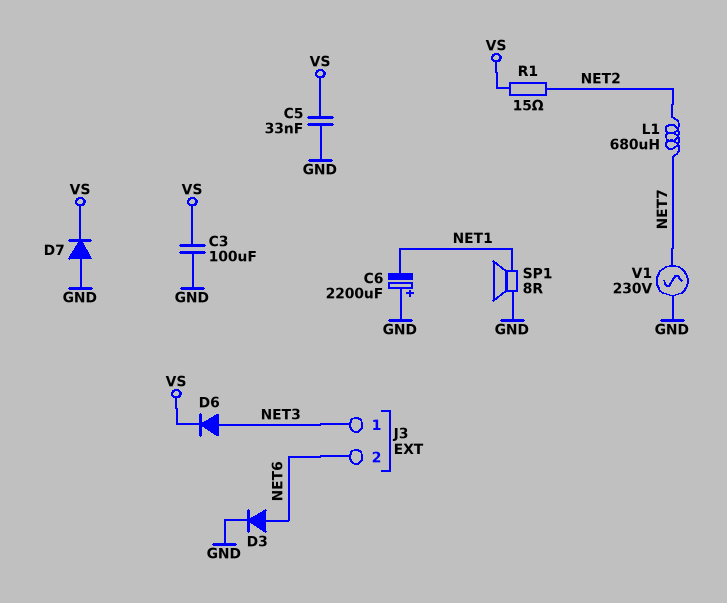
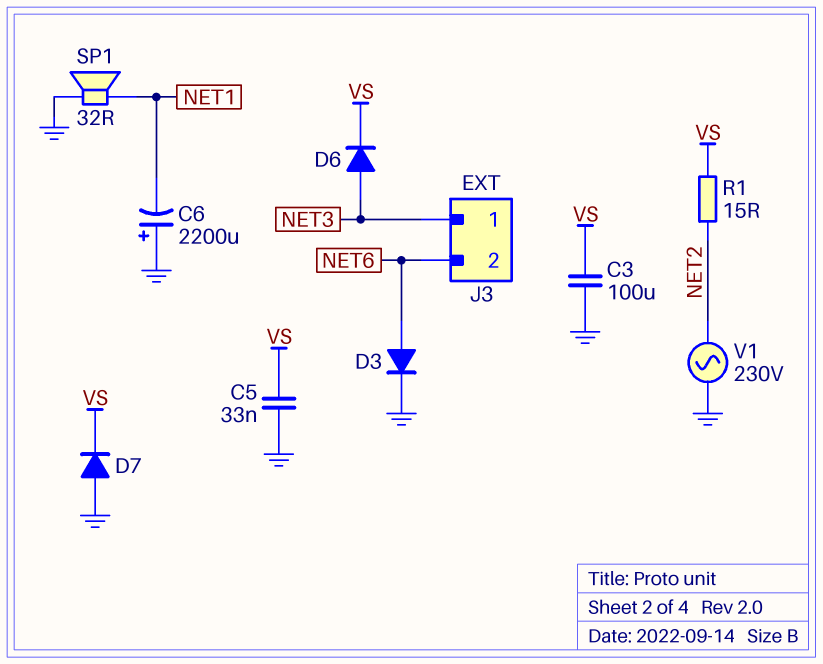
L1: 680uH (NET2, NET7) -> none
SP1: speaker 8R (GND, NET1) -> speaker 32R (GND, NET1)
V1: AC 230V (GND, NET7) -> AC 230V (GND, NET2)

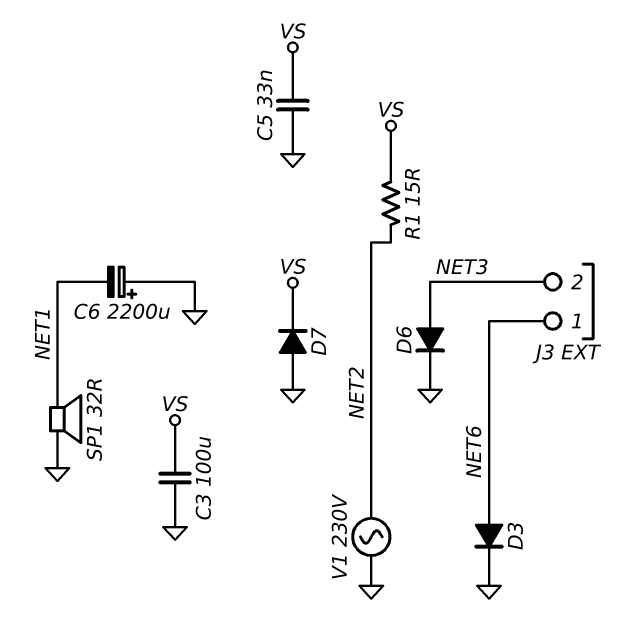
D6: diode (A NET3, K VS) -> diode (A NET3, K GND)
J3 pin 1: NET3 -> NET6
J3 pin 2: NET6 -> NET3

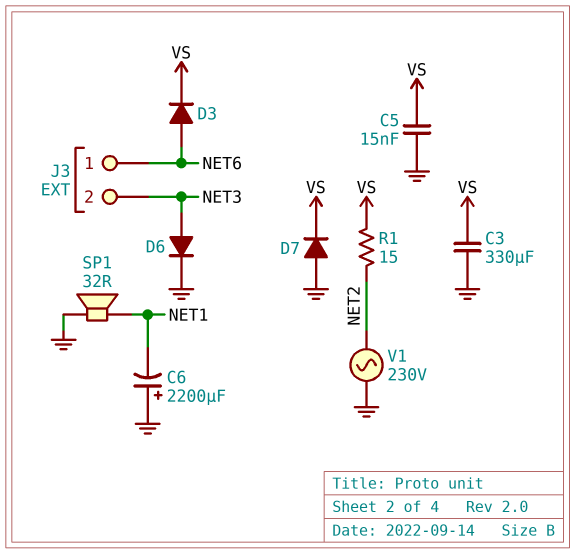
C3: 100uF (GND, VS) -> 330uF (GND, VS)
C5: 33nF (GND, VS) -> 15nF (GND, VS)
D3: diode (A NET6, K GND) -> diode (A NET6, K VS)

